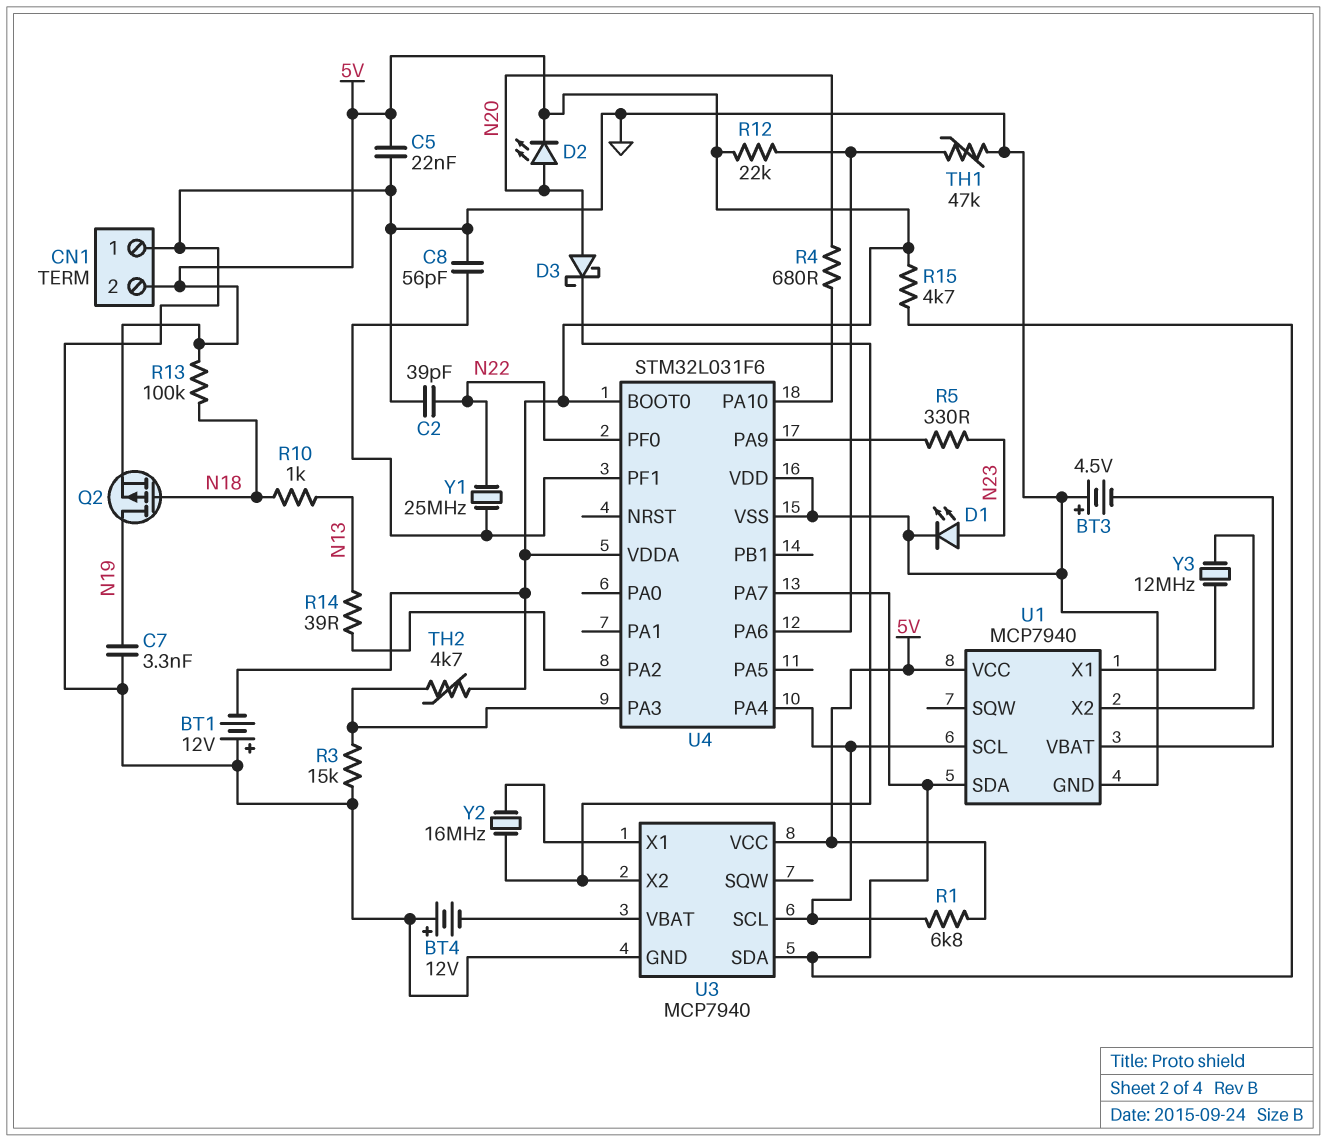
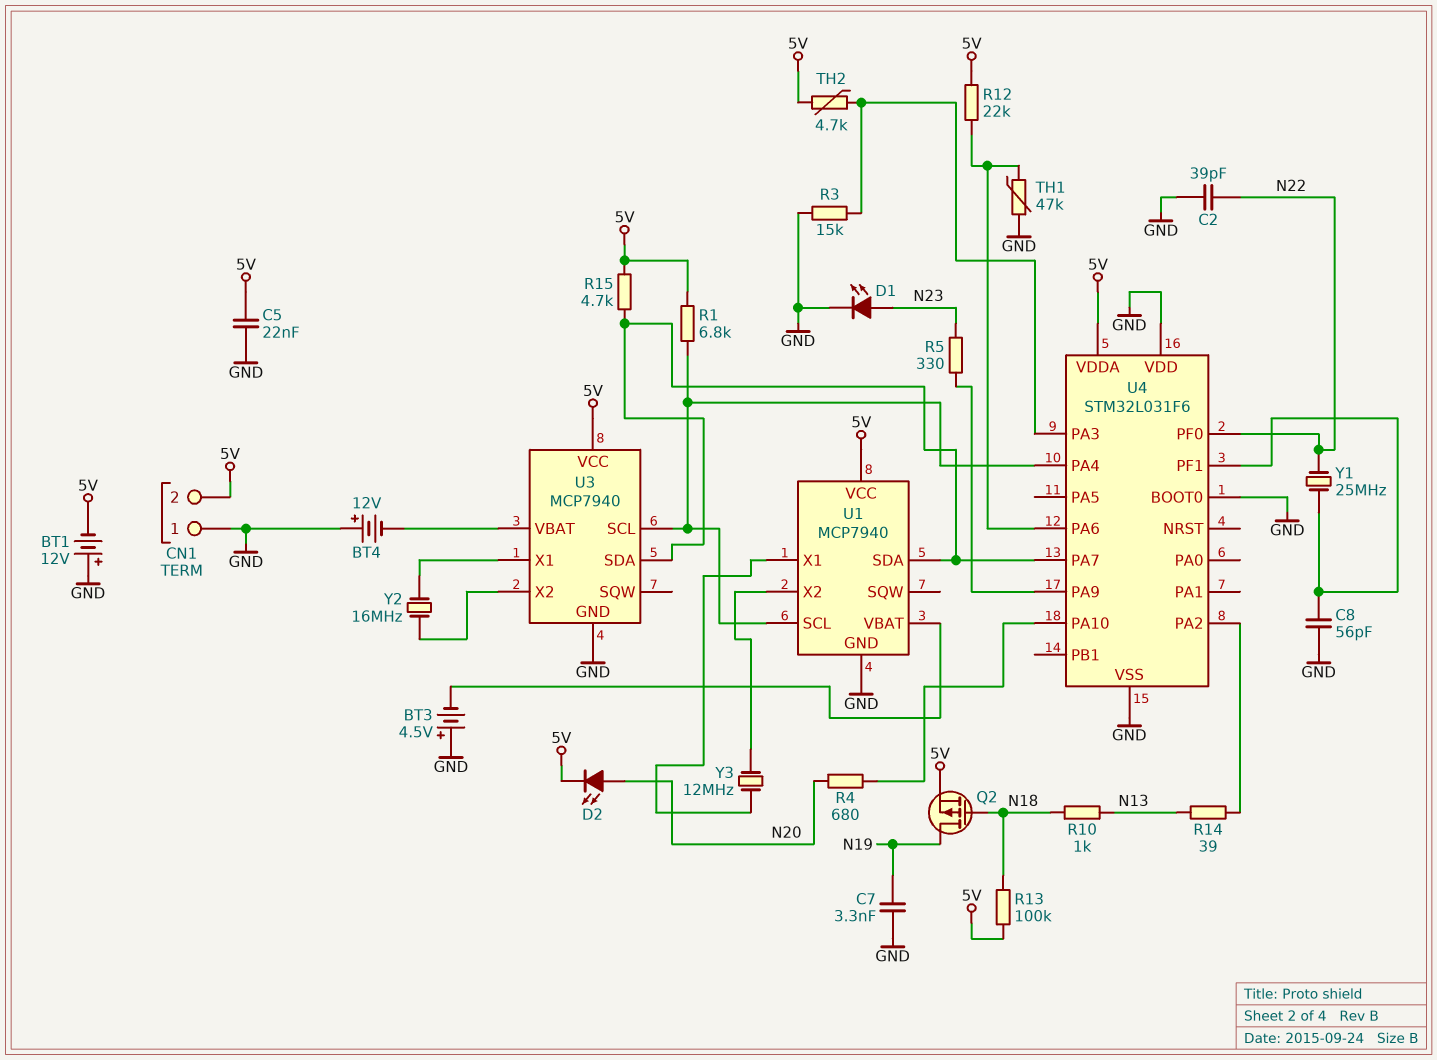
D3: schottky (A N20, K U3/X2) -> none
U4 pin BOOT0: 5V -> GND

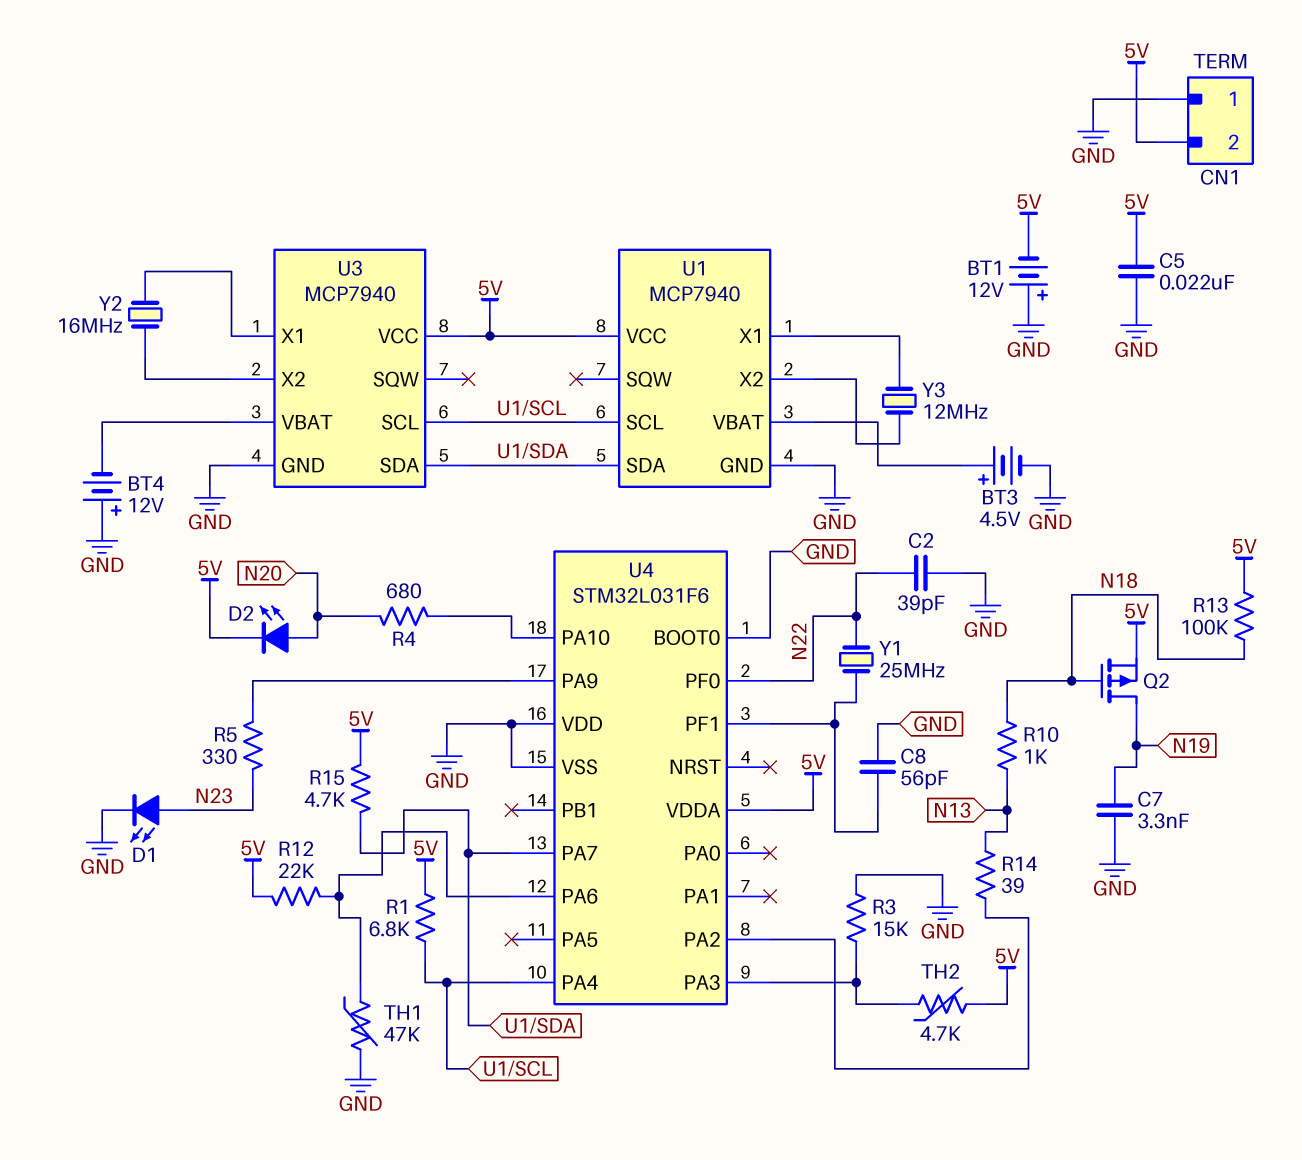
BT3: 4.5V (plus GND, minus U1/VBAT) -> 4.5V (plus U1/VBAT, minus GND)

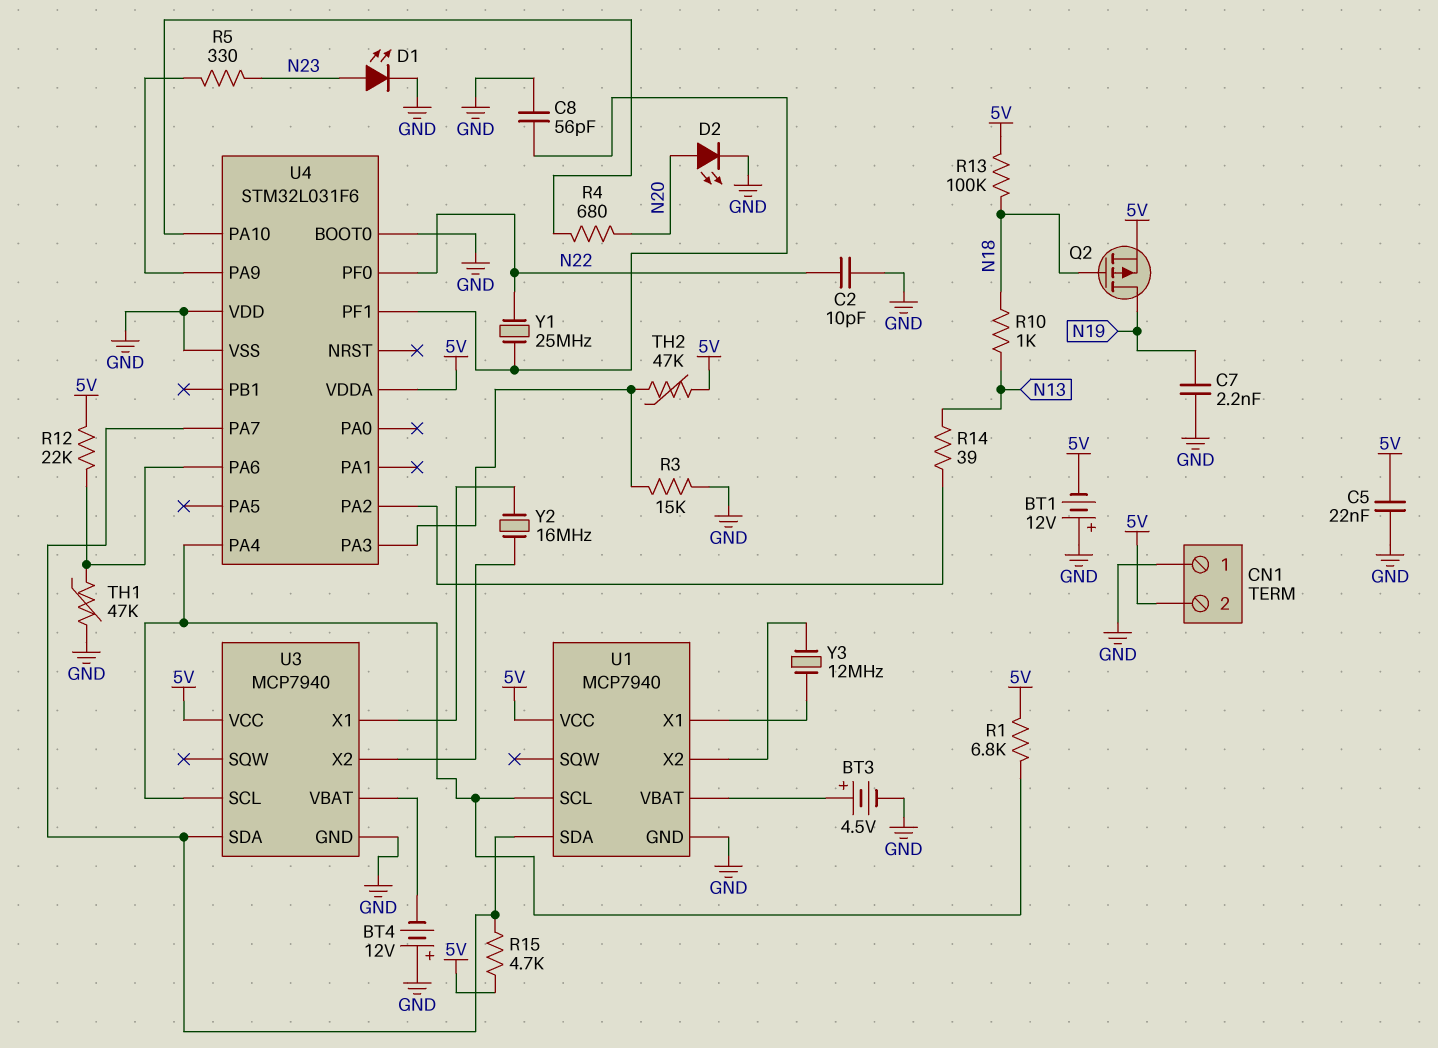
C2: 39pF (GND, N22) -> 10pF (GND, N22)
C7: 3.3nF (GND, N19) -> 2.2nF (GND, N19)
D2: LED (A N20, K 5V) -> LED (A N20, K GND)
TH2: 4.7k (5V, U4/PA3) -> 47k (5V, U4/PA3)

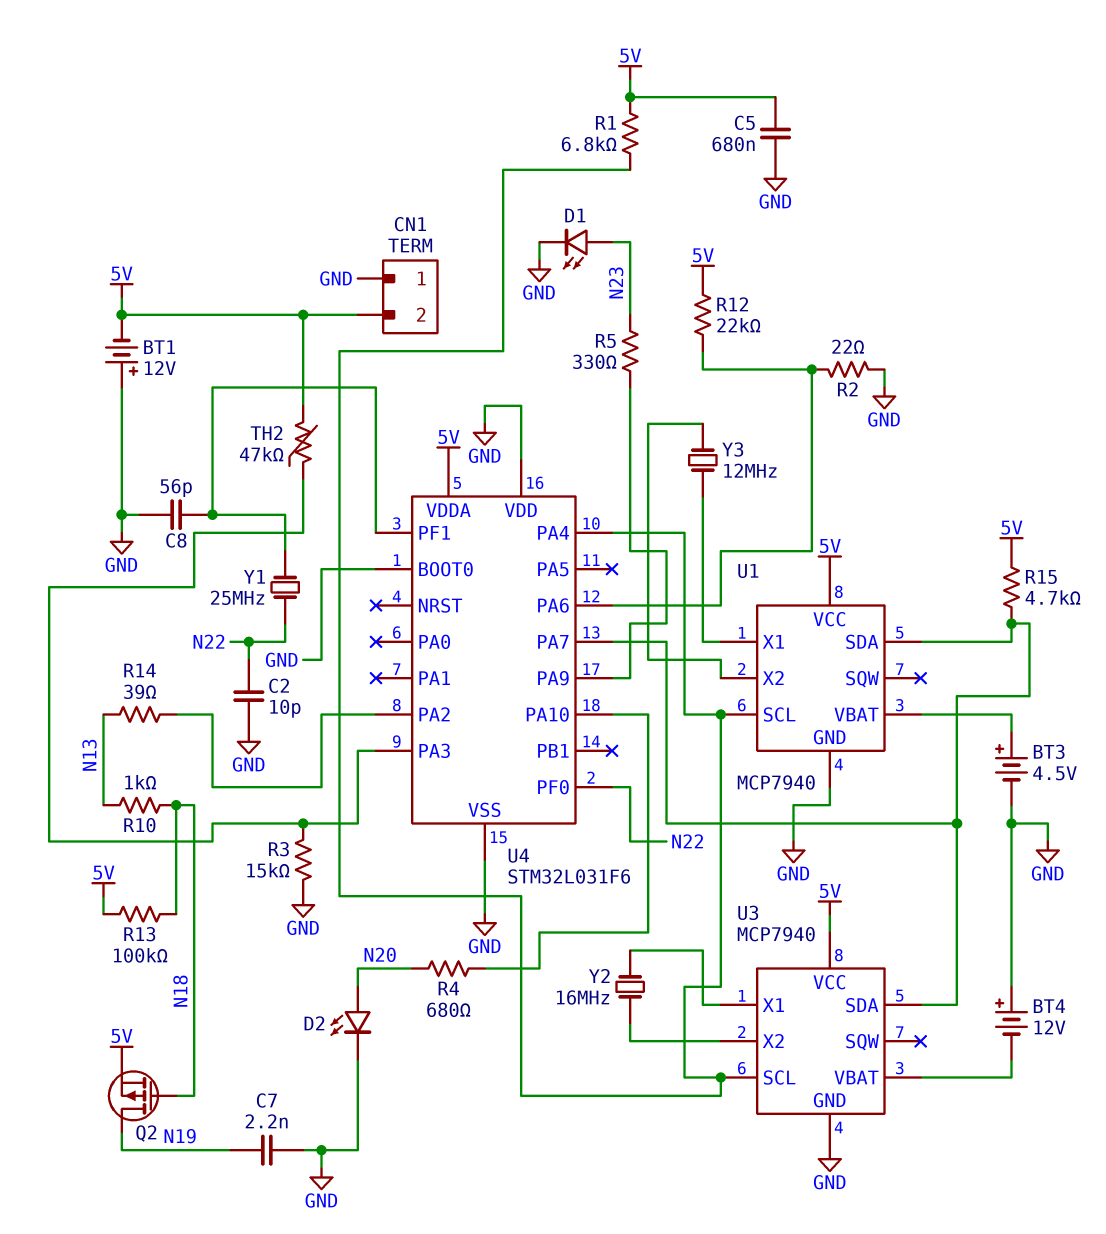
C5: 22nF (5V, GND) -> 680nF (5V, GND)
R2: none -> 22 (GND, U4/PA6)
TH1: 47k (GND, U4/PA6) -> none

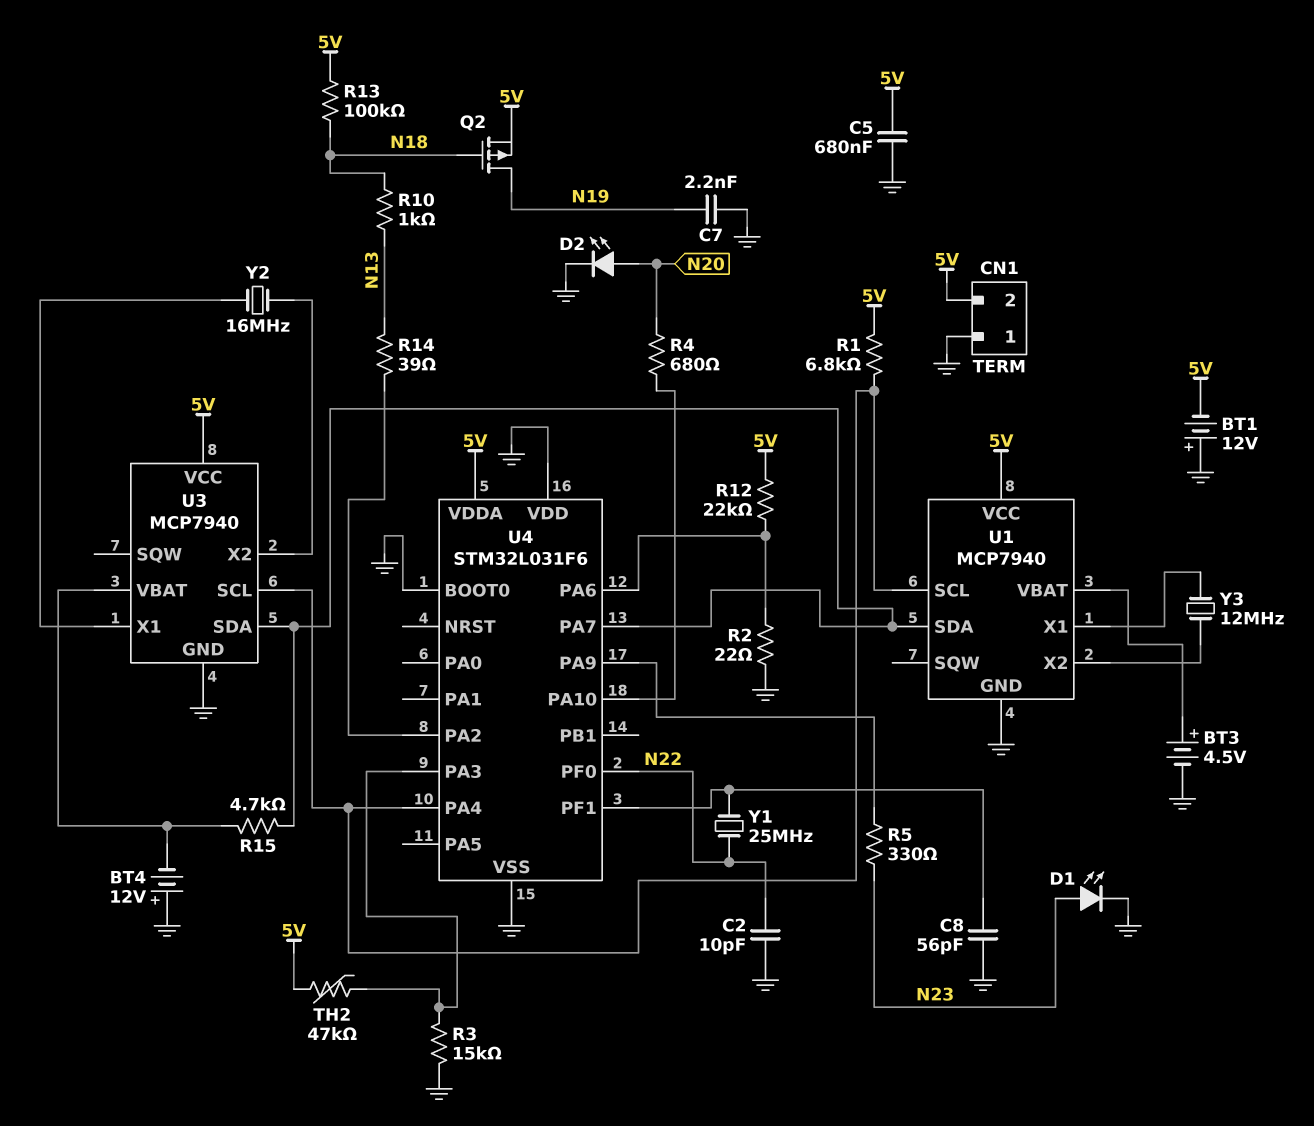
R15: 4.7k (5V, U1/SDA) -> 4.7k (U1/SDA, U3/VBAT)

